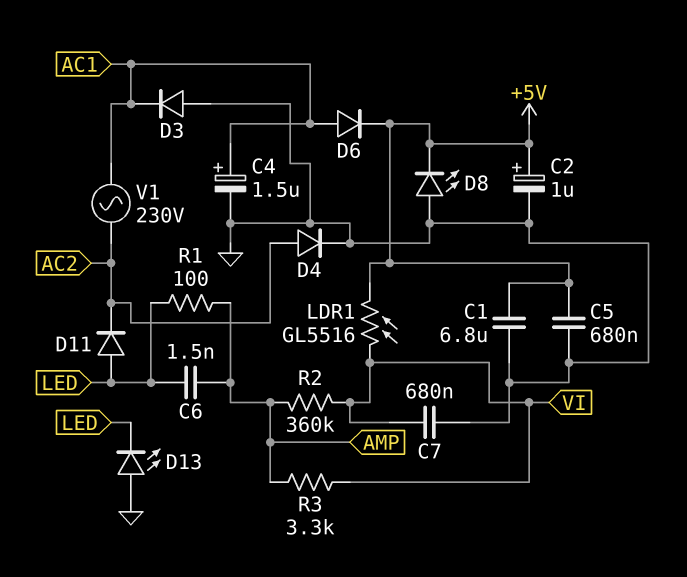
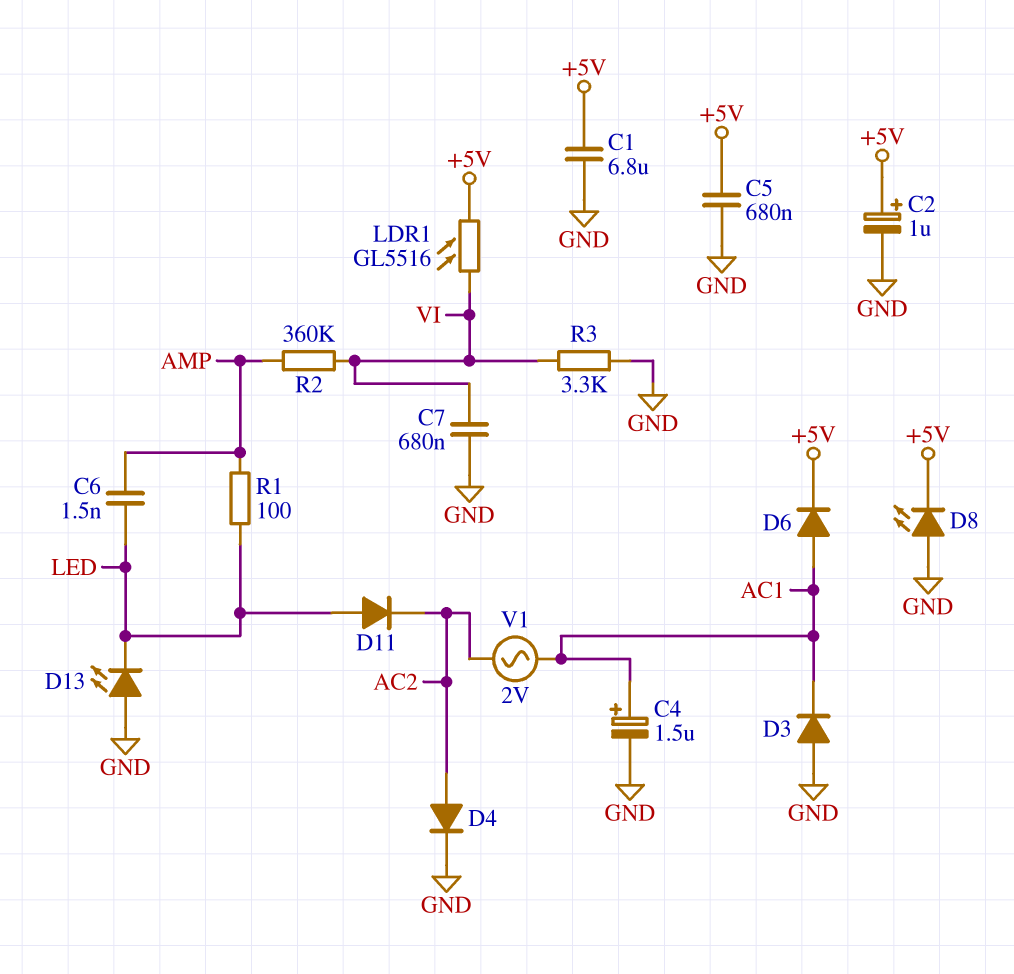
R3: 3.3k (AMP, VI) -> 3.3k (GND, VI)
V1: AC 230V (AC1, AC2) -> AC 2V (AC1, AC2)

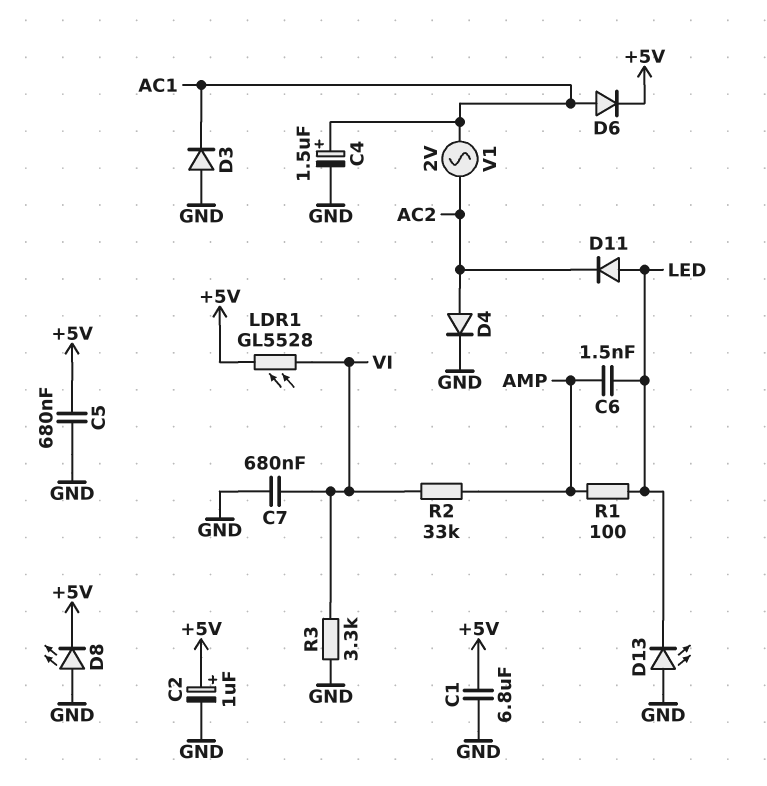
LDR1: GL5516 (+5V, VI) -> GL5528 (+5V, VI)
R2: 360k (AMP, VI) -> 33k (AMP, VI)

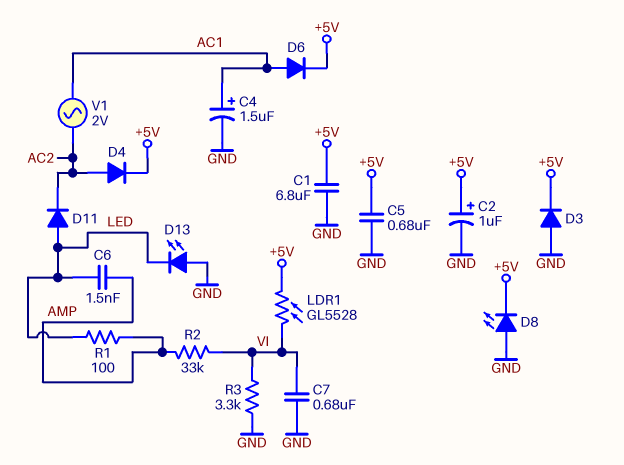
D3: diode (A GND, K AC1) -> diode (A GND, K +5V)
D4: diode (A AC2, K GND) -> diode (A AC2, K +5V)

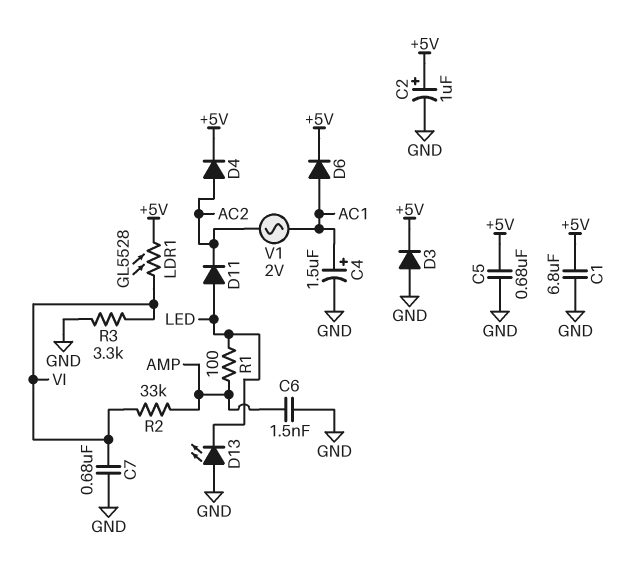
C6: 1.5nF (AMP, LED) -> 1.5nF (AMP, GND)
D8: LED (A GND, K +5V) -> none

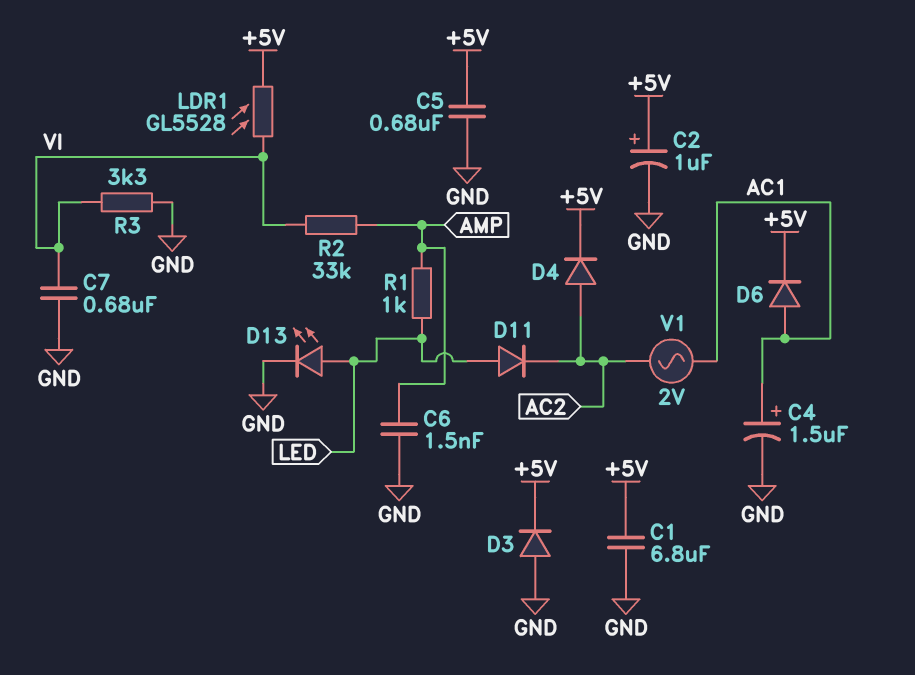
D13: LED (A GND, K LED) -> LED (A LED, K GND)
R1: 100 (AMP, LED) -> 1k (AMP, LED)

